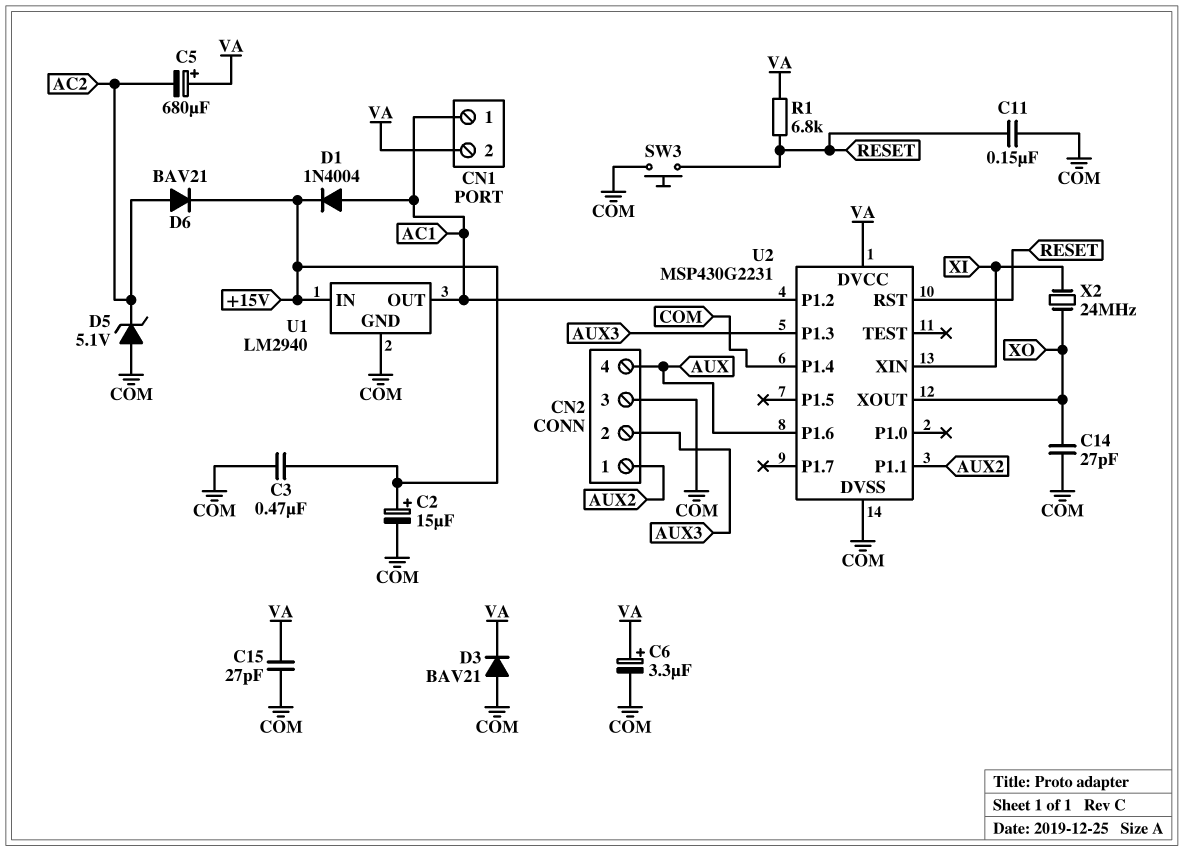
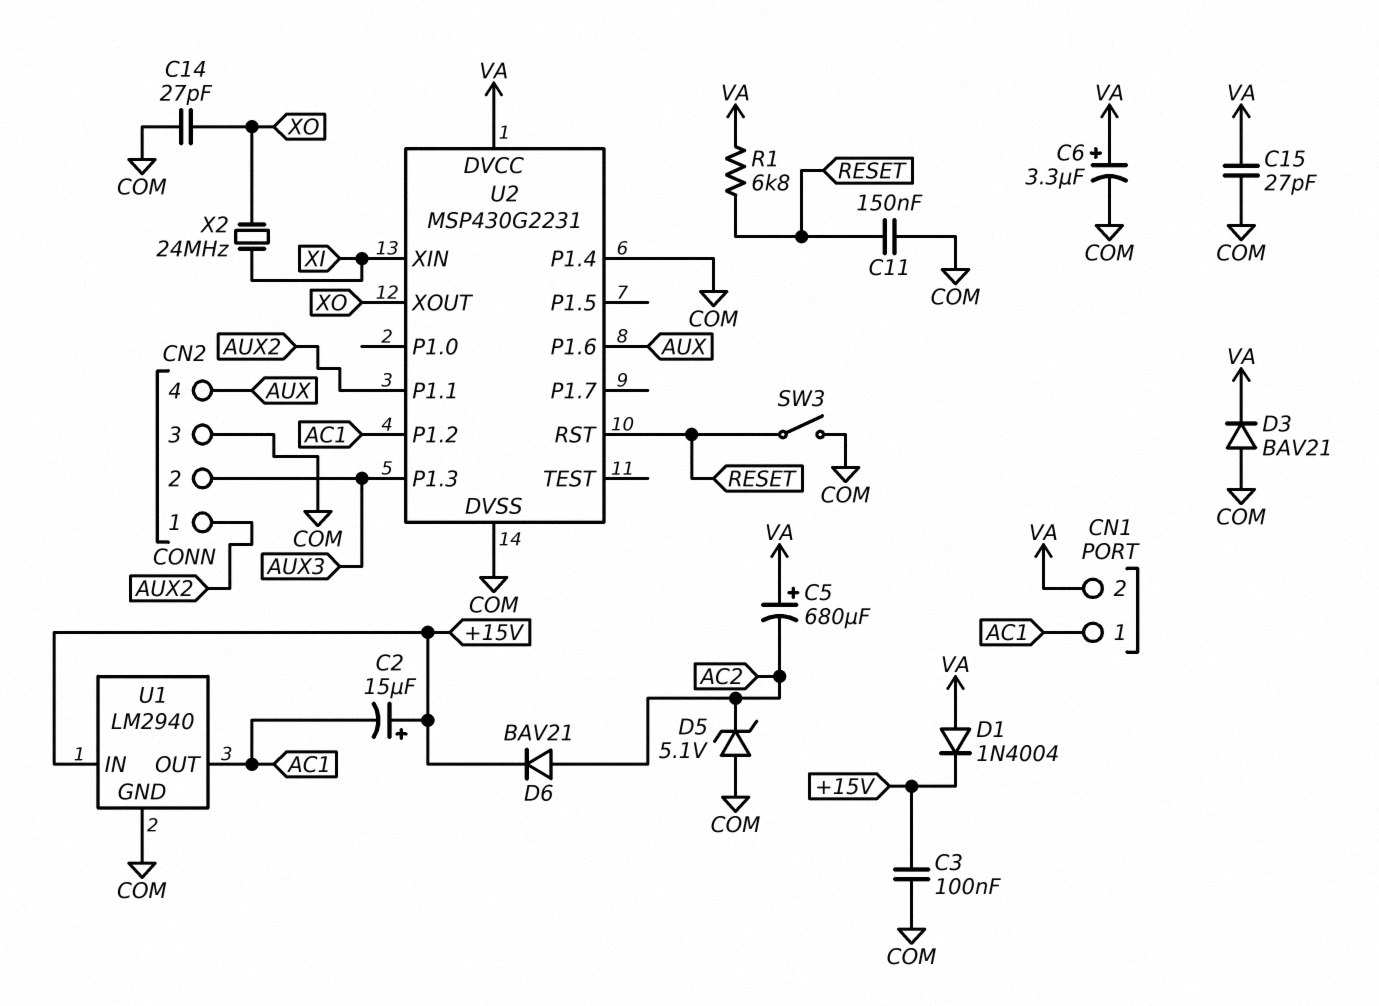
C2: 15uF (plus +15V, minus COM) -> 15uF (plus +15V, minus AC1)
C3: 470nF (+15V, COM) -> 100nF (+15V, COM)
D1: diode 1N4004 (A AC1, K +15V) -> diode 1N4004 (A VA, K +15V)
SW3: button (COM, RESET) -> switch (COM, RESET)

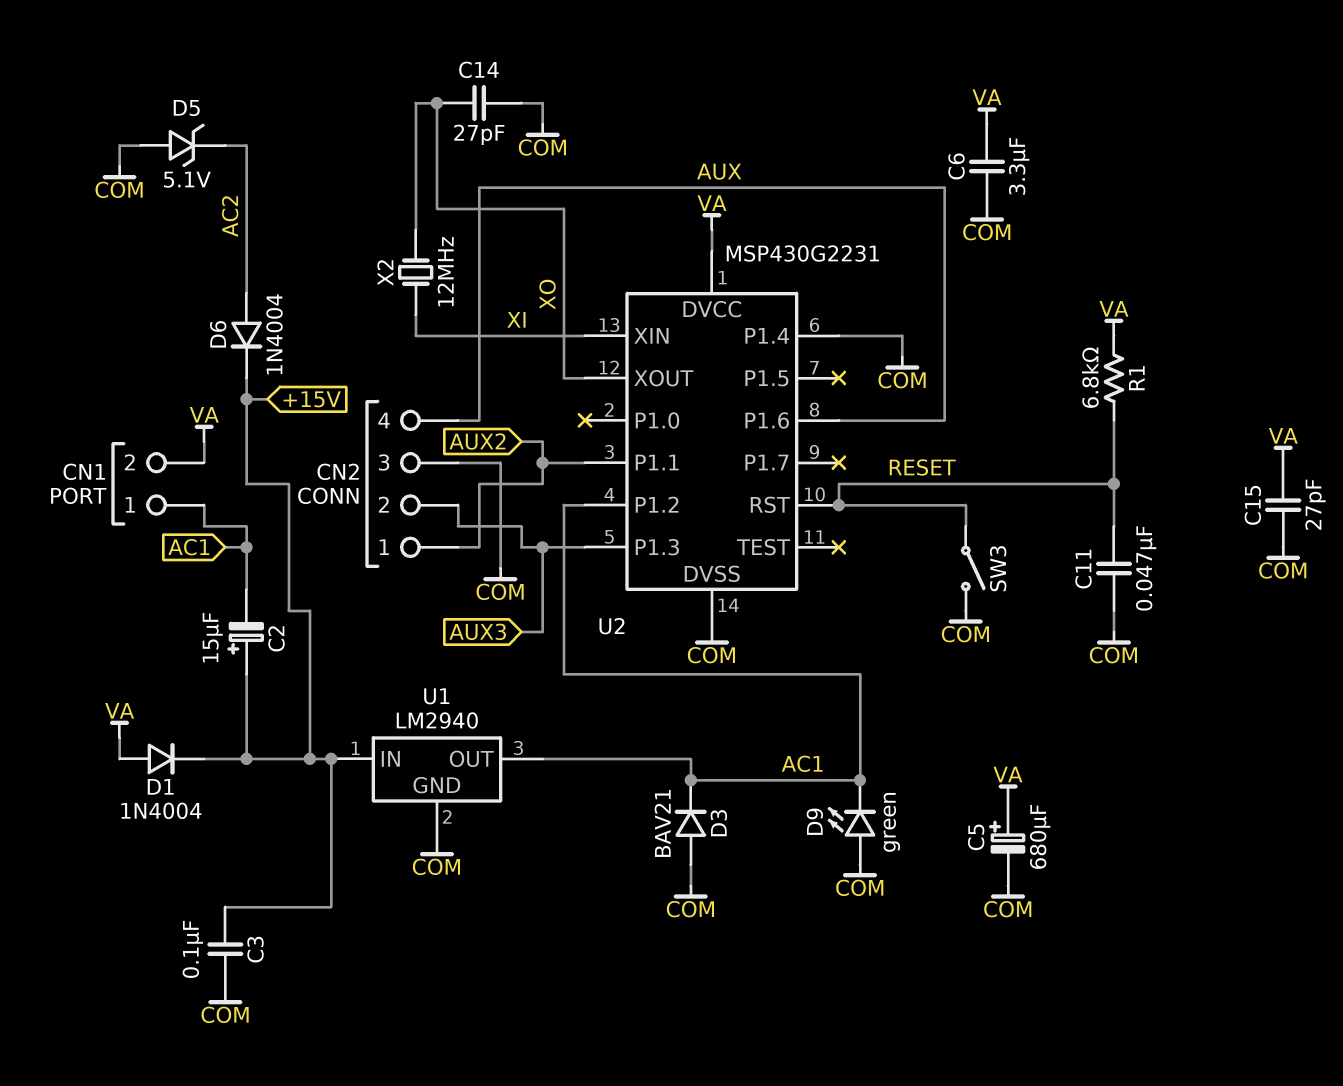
C5: 680uF (plus VA, minus AC2) -> 680uF (plus VA, minus COM)
C6: 3.3uF (plus VA, minus COM) -> 3.3uF (COM, VA)
C11: 150nF (COM, RESET) -> 47nF (COM, RESET)
D3: diode BAV21 (A COM, K VA) -> diode BAV21 (A COM, K AC1)
D6: diode BAV21 (A AC2, K +15V) -> diode 1N4004 (A AC2, K +15V)
D9: none -> LED green (A COM, K AC1)
X2: 24MHz (XI, XO) -> 12MHz (XI, XO)

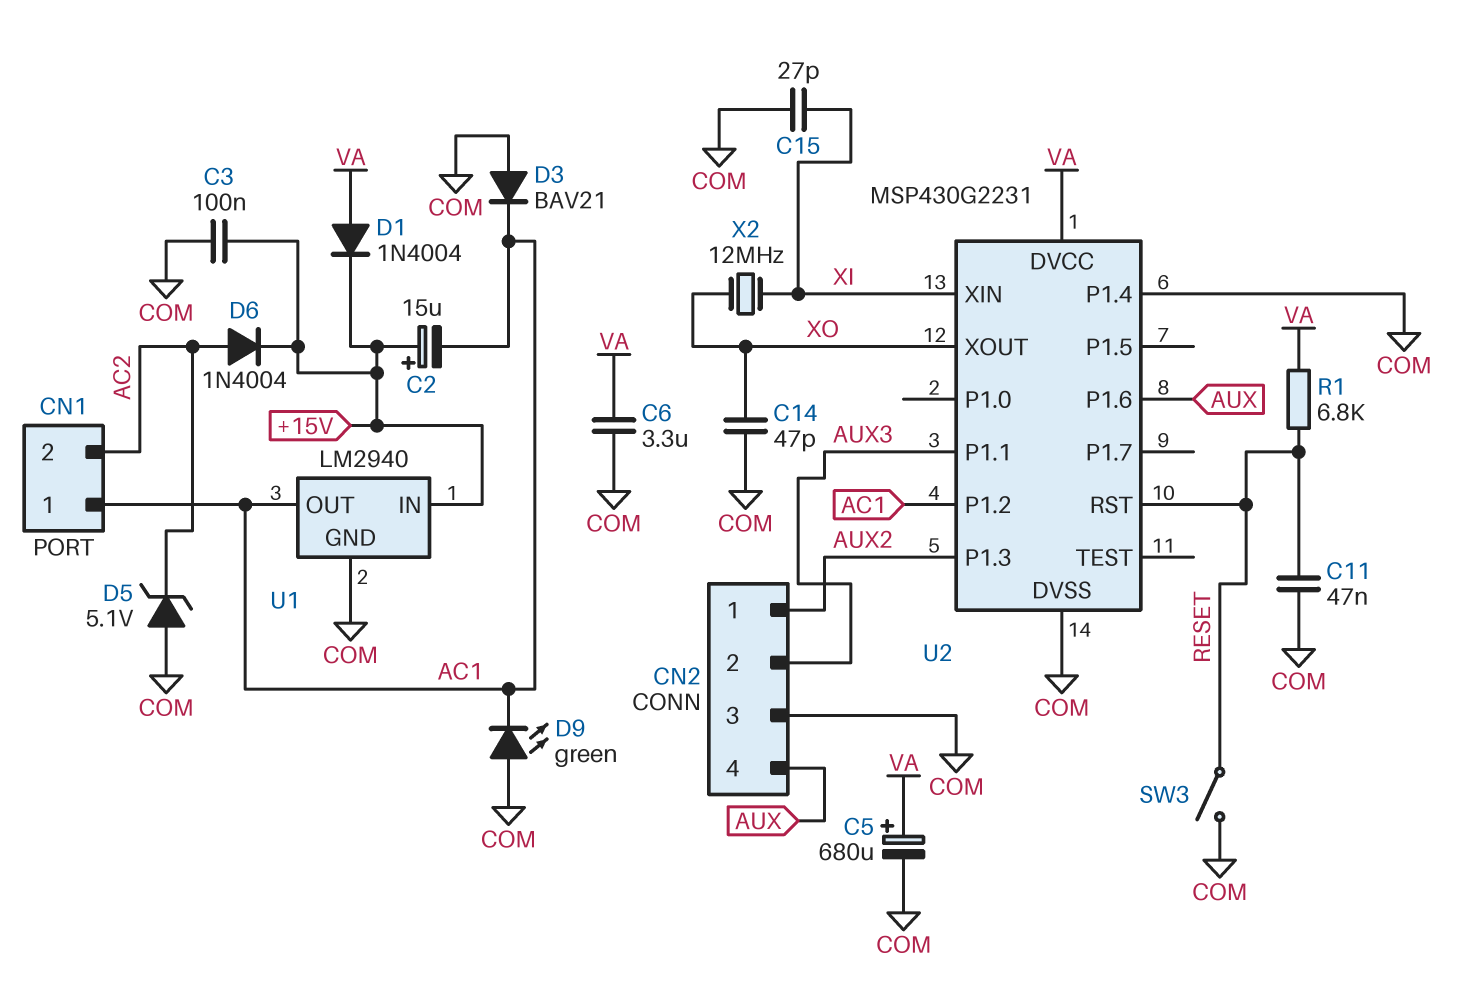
C14: 27pF (COM, XO) -> 47pF (COM, XO)
C15: 27pF (COM, VA) -> 27pF (COM, XI)
CN1 pin 2: VA -> AC2
U2 pin P1.1: AUX2 -> AUX3
U2 pin P1.3: AUX3 -> AUX2

